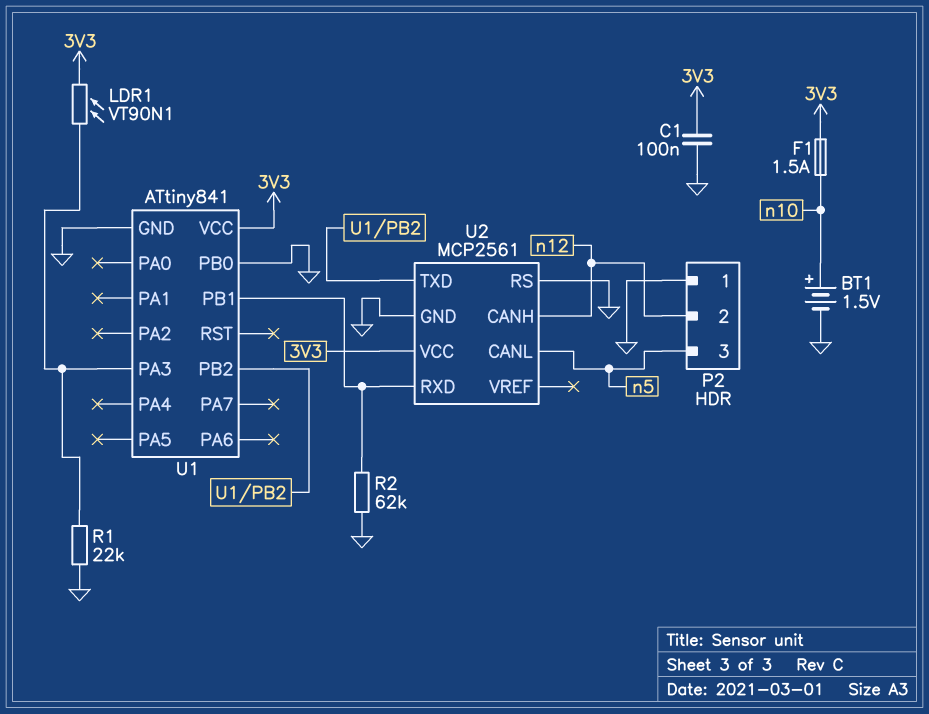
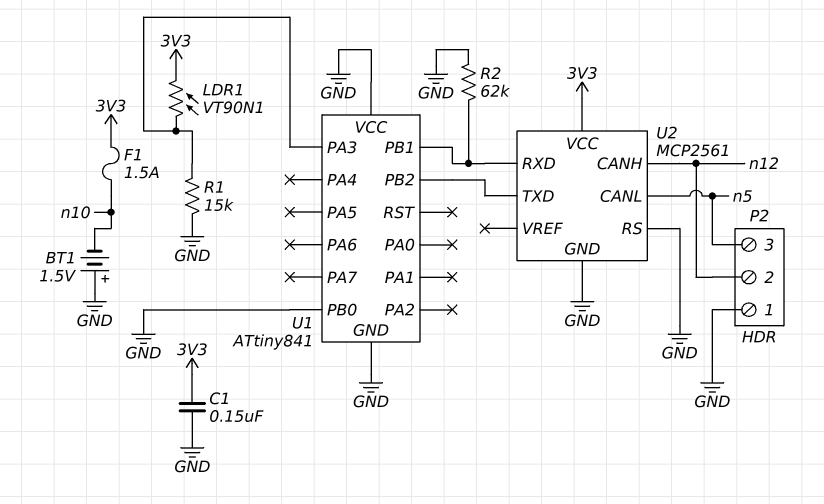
BT1: 1.5V (plus n10, minus GND) -> 1.5V (plus GND, minus n10)
C1: 100nF (3V3, GND) -> 150nF (3V3, GND)
R1: 22k (GND, U1/PA3) -> 15k (GND, U1/PA3)
U1 pin VCC: 3V3 -> GND

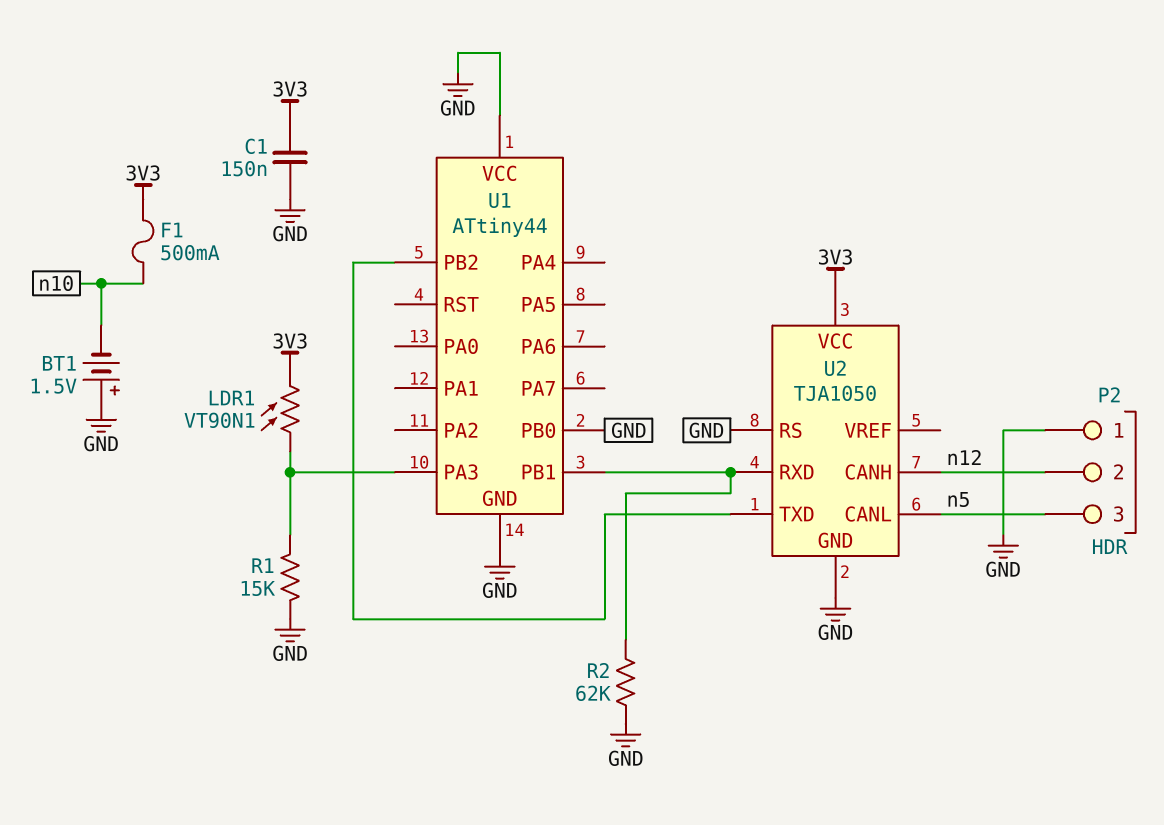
F1: 1.5A (3V3, n10) -> 500mA (3V3, n10)
U1: ATtiny841 -> ATtiny44
U2: MCP2561 -> TJA1050

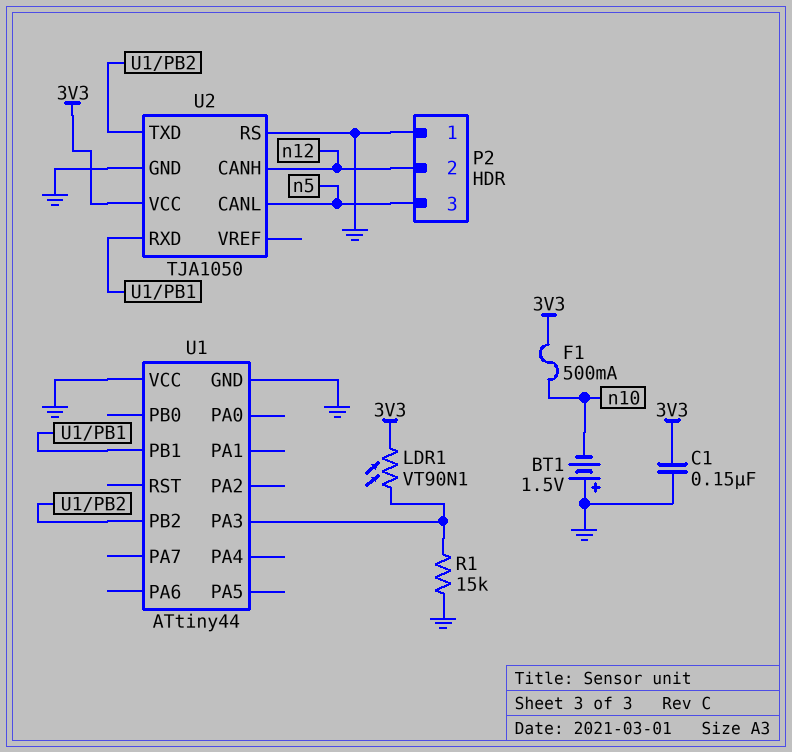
R2: 62k (GND, U1/PB1) -> none
U1 pin PB0: GND -> none

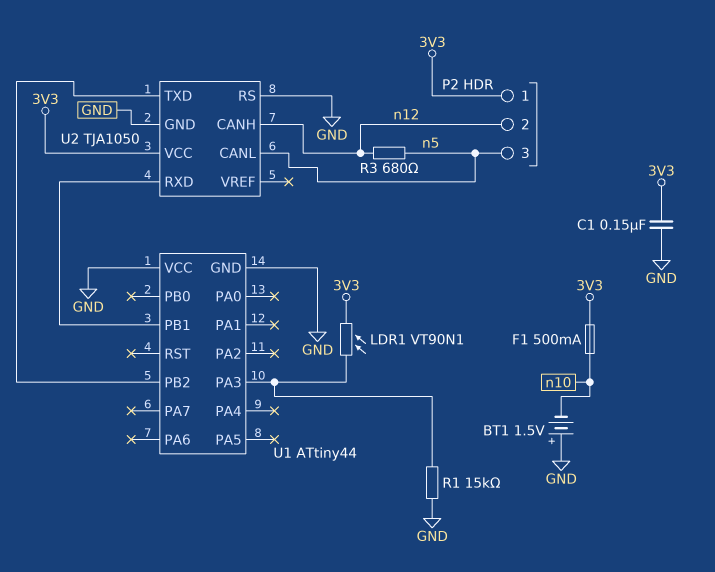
P2 pin 1: GND -> 3V3
R3: none -> 680 (n5, n12)

